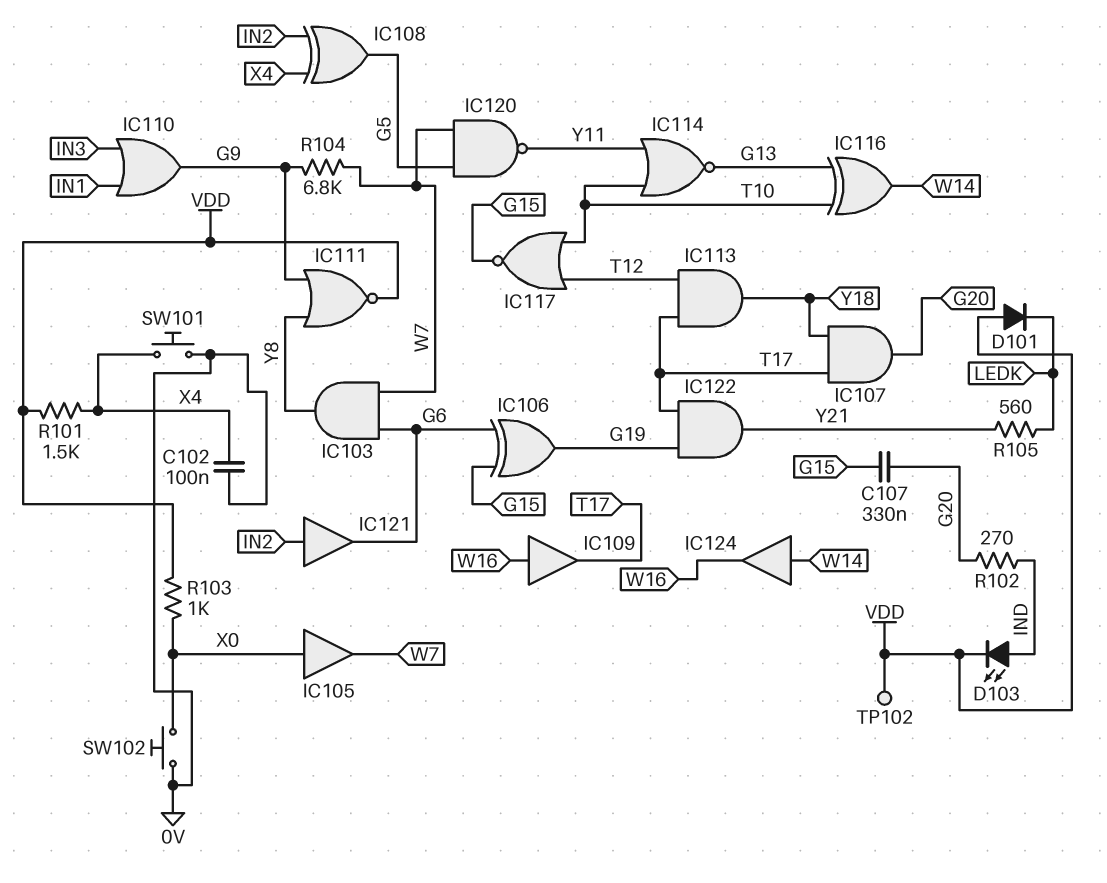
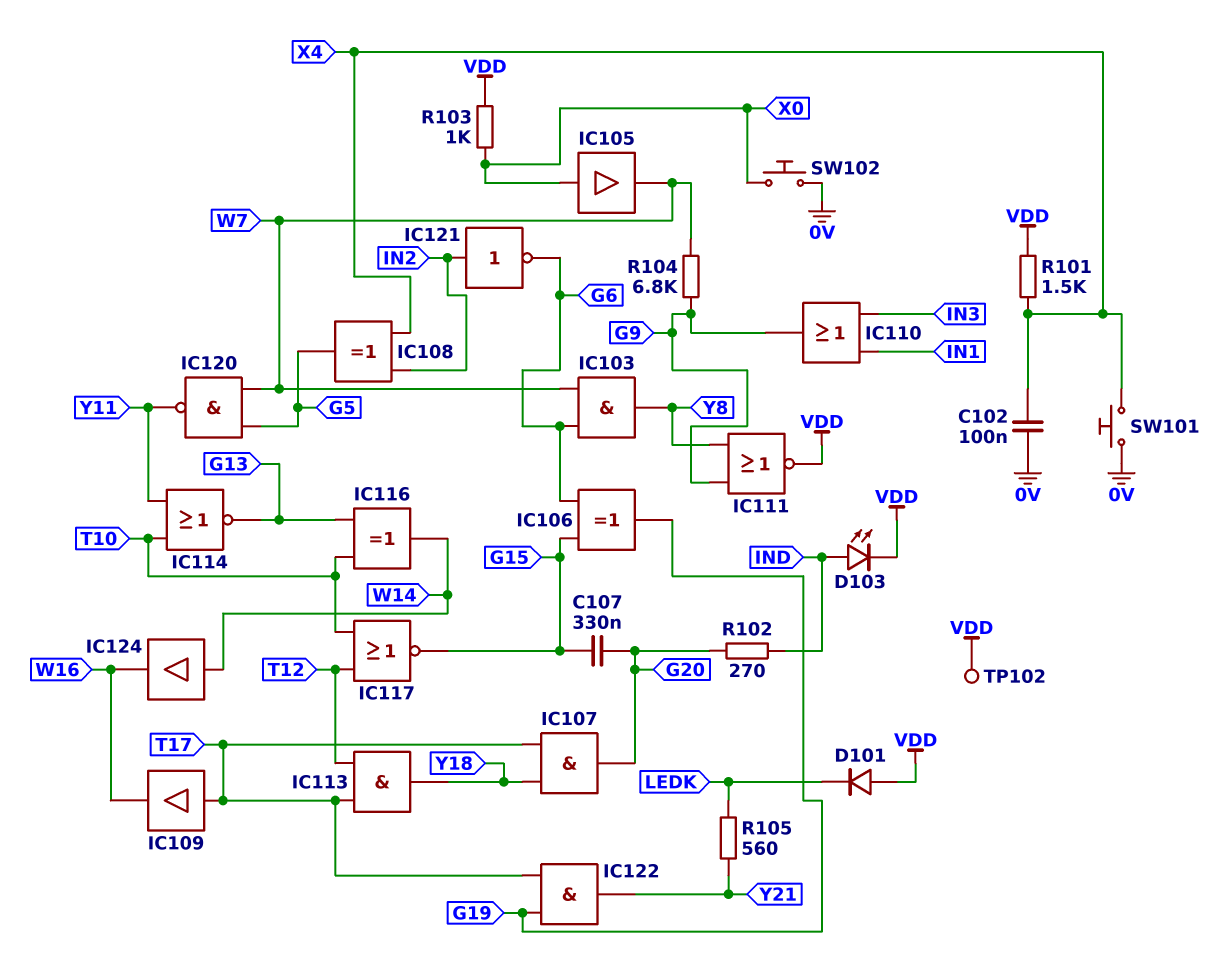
IC109: buffer (in W16, out T17) -> buffer (in T17, out W16)
IC121: buffer (in IN2, out G6) -> NOT (in IN2, out G6)

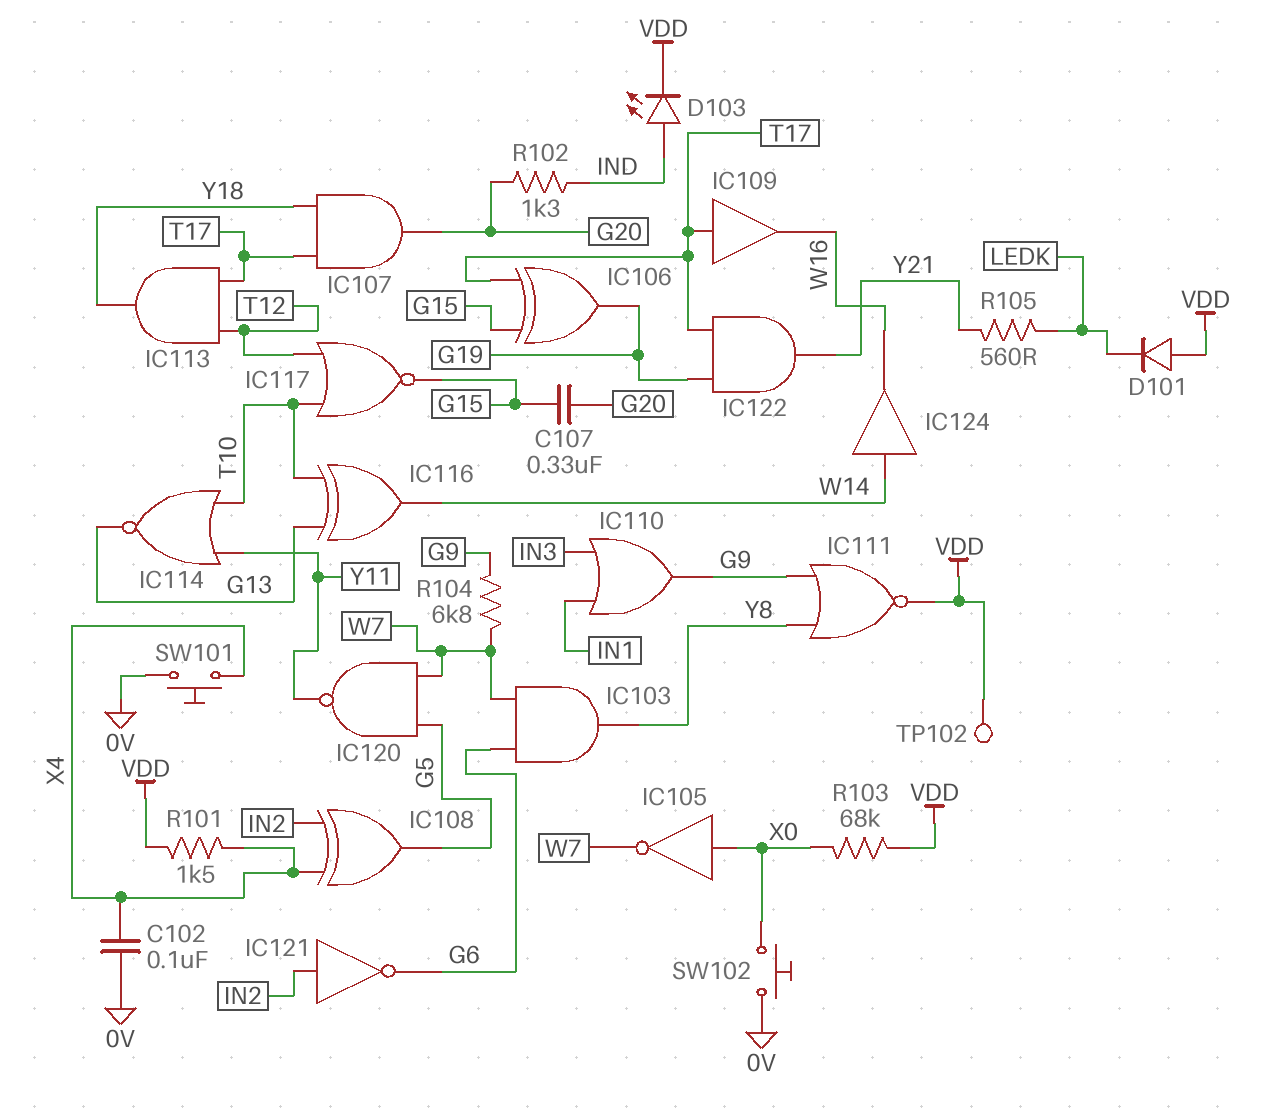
IC105: buffer (in X0, out W7) -> NOT (in X0, out W7)
IC106: XOR (in G6, in G15, out G19) -> XOR (in G15, in T17, out G19)
R102: 270 (G20, IND) -> 1.3k (G20, IND)
R103: 1k (VDD, X0) -> 68k (VDD, X0)

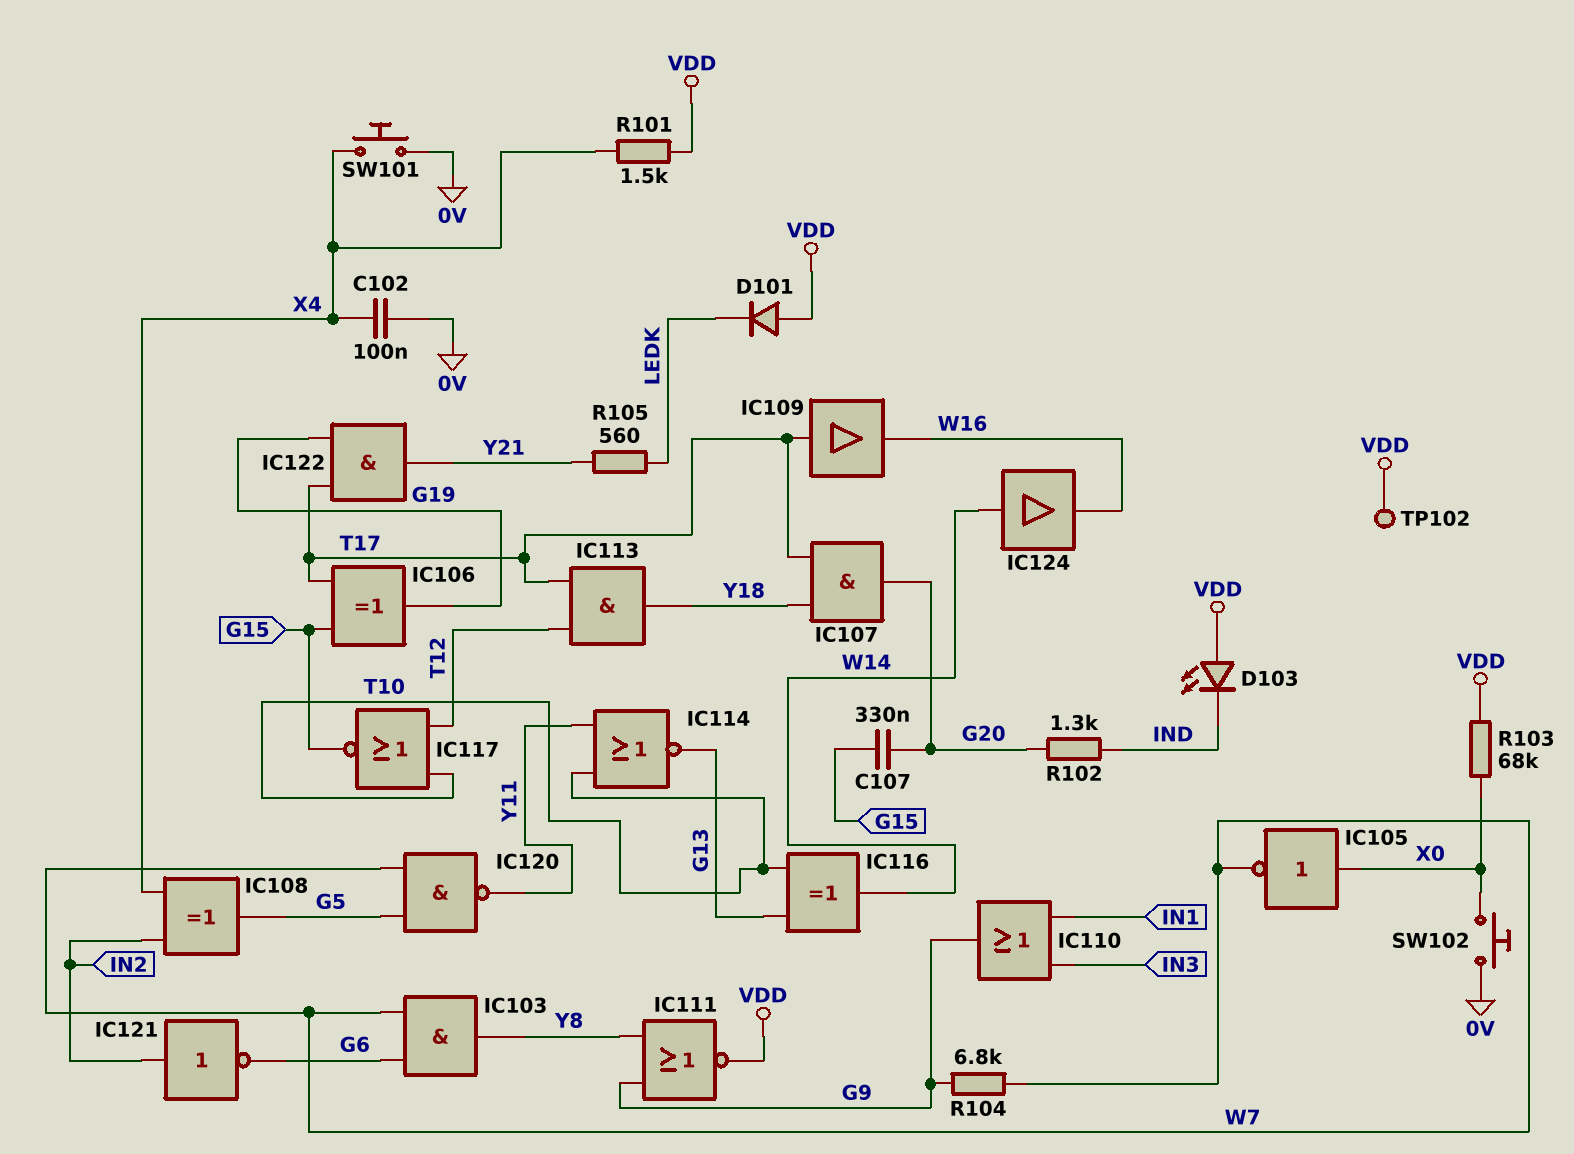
D103: LED (A IND, K VDD) -> LED (A VDD, K IND)

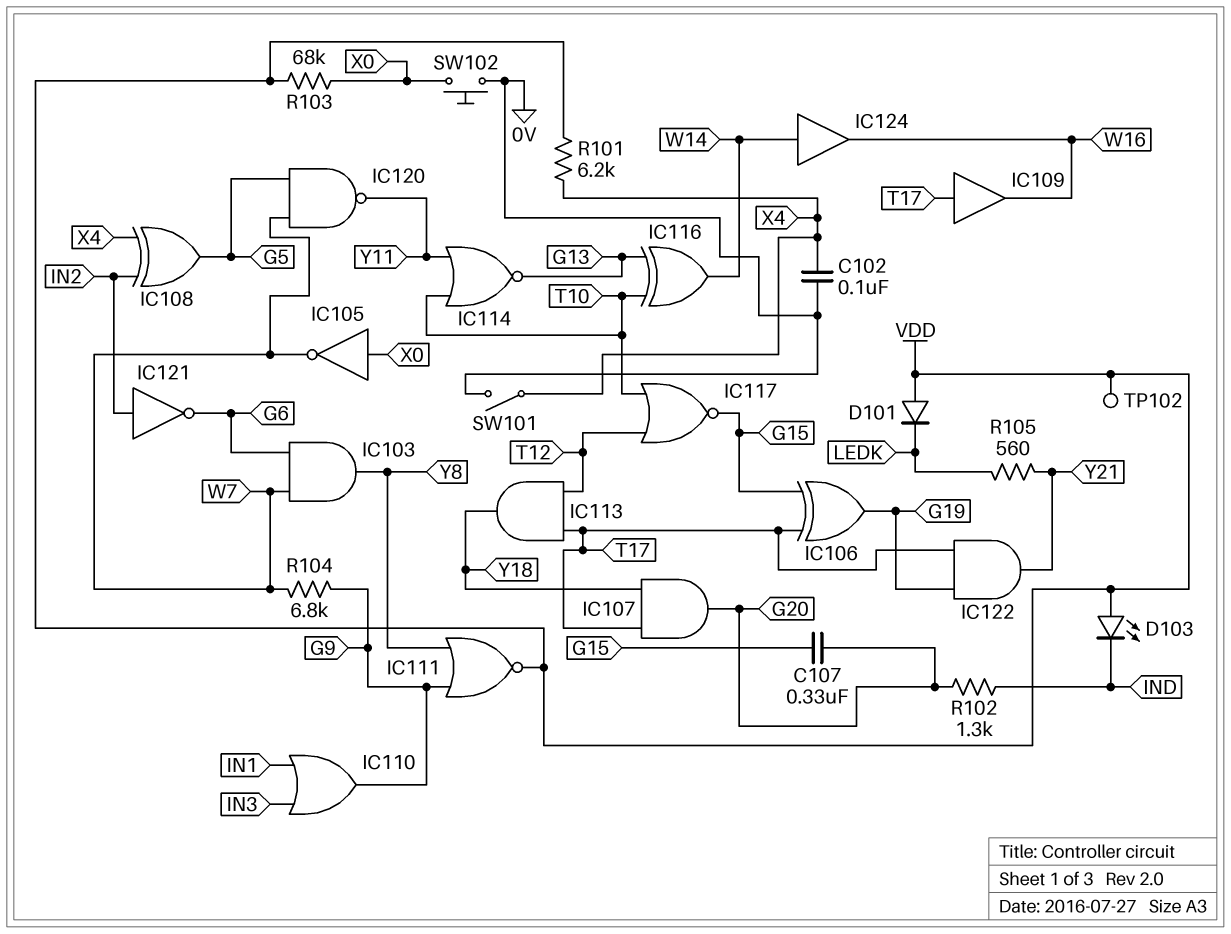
R101: 1.5k (VDD, X4) -> 6.2k (VDD, X4)
SW101: button (0V, X4) -> switch (0V, X4)

